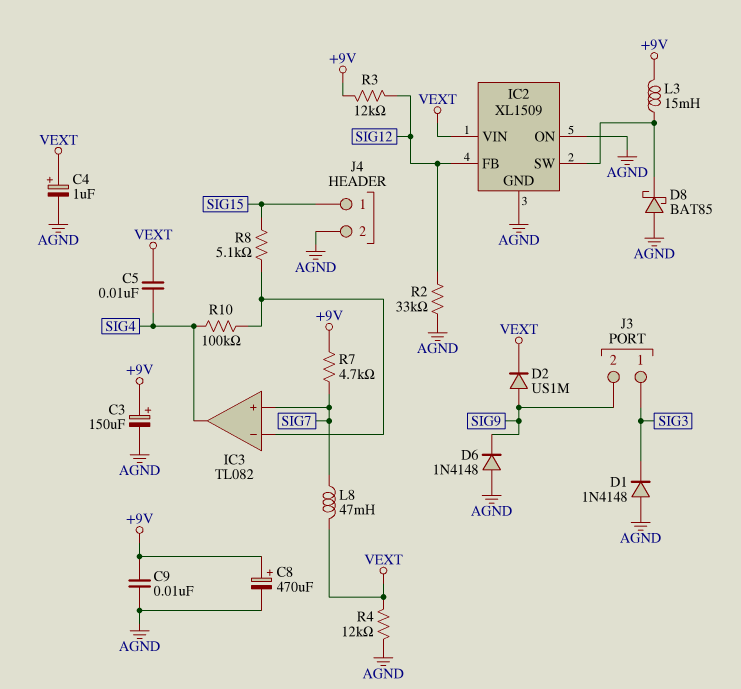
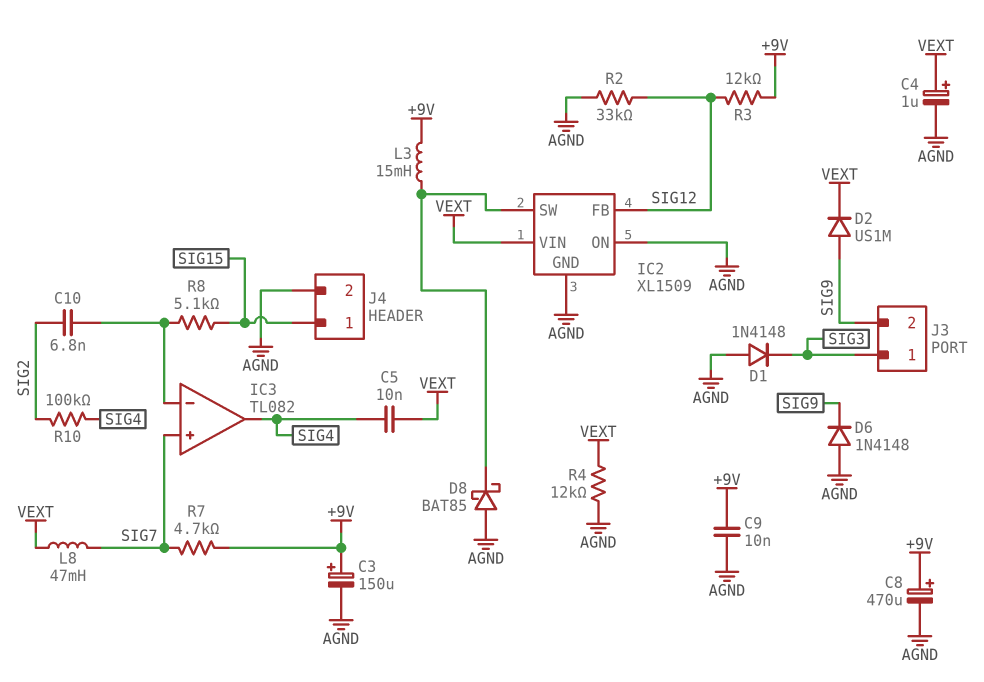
C10: none -> 6.8nF (IC3/in-, SIG2)
R10: 100k (IC3/in-, SIG4) -> 100k (SIG2, SIG4)

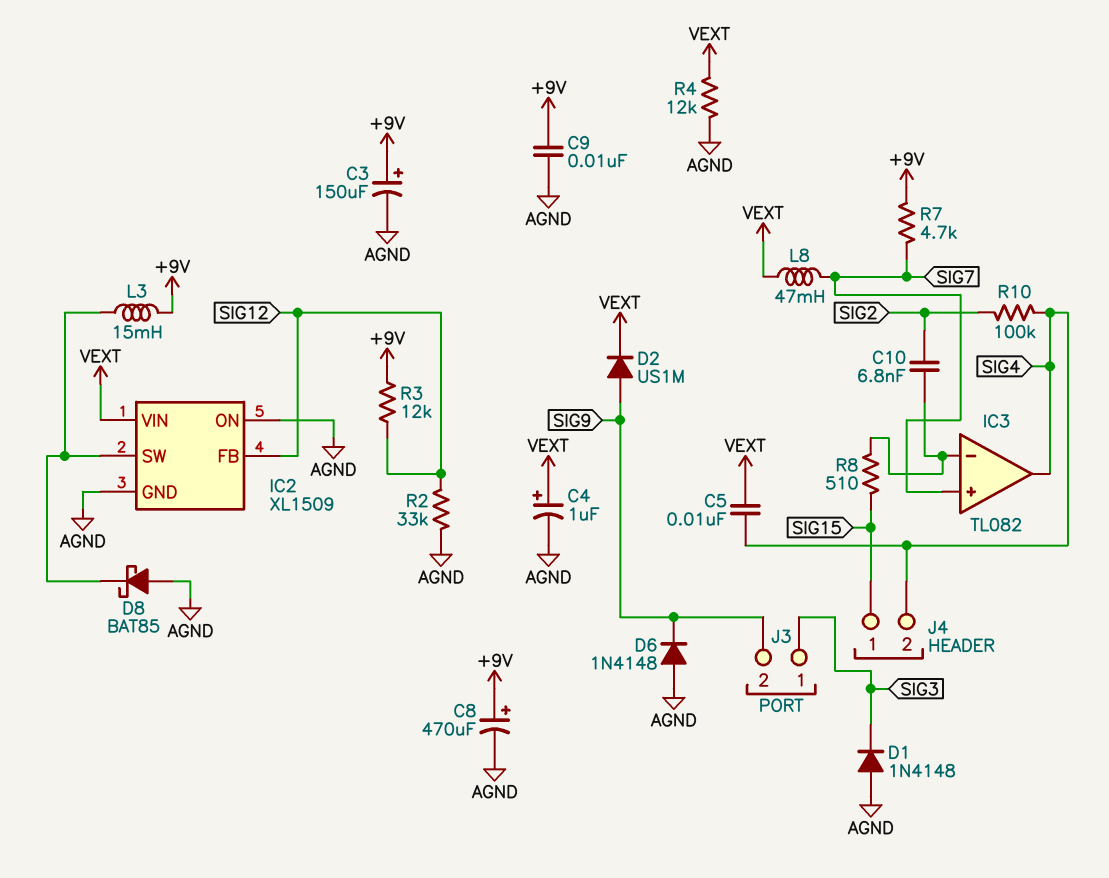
J4 pin 2: AGND -> SIG4
R8: 5.1k (IC3/in-, SIG15) -> 510 (IC3/in-, SIG15)

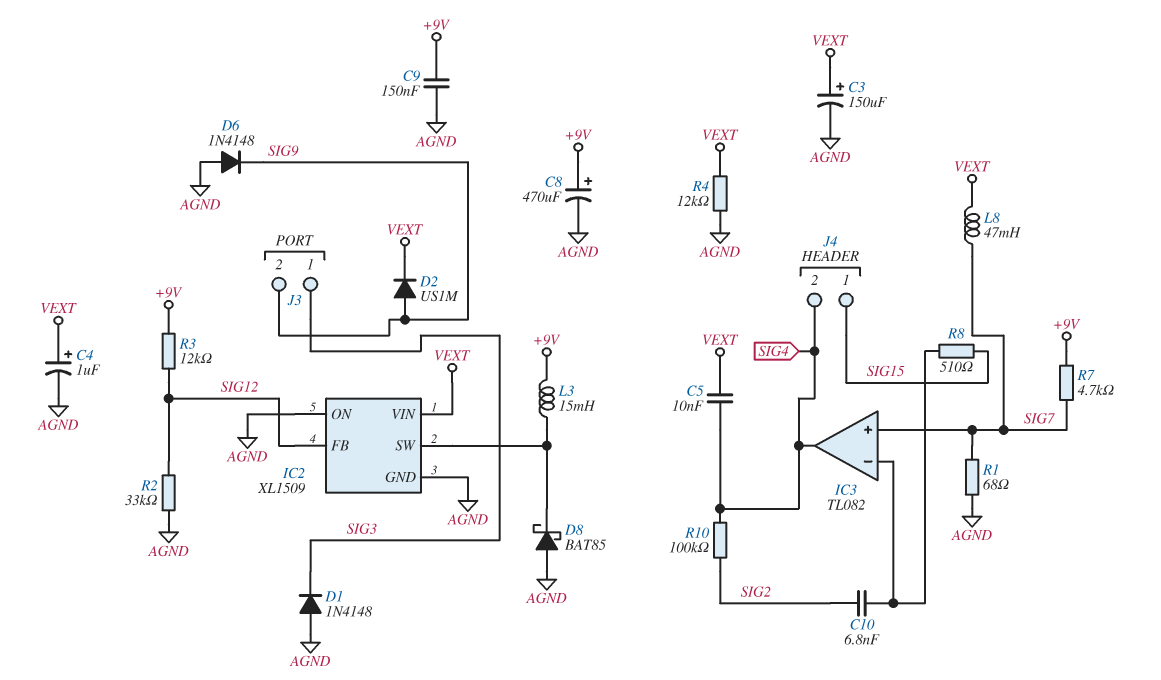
C3: 150uF (plus +9V, minus AGND) -> 150uF (plus VEXT, minus AGND)
C9: 10nF (+9V, AGND) -> 150nF (+9V, AGND)
R1: none -> 68 (AGND, SIG7)

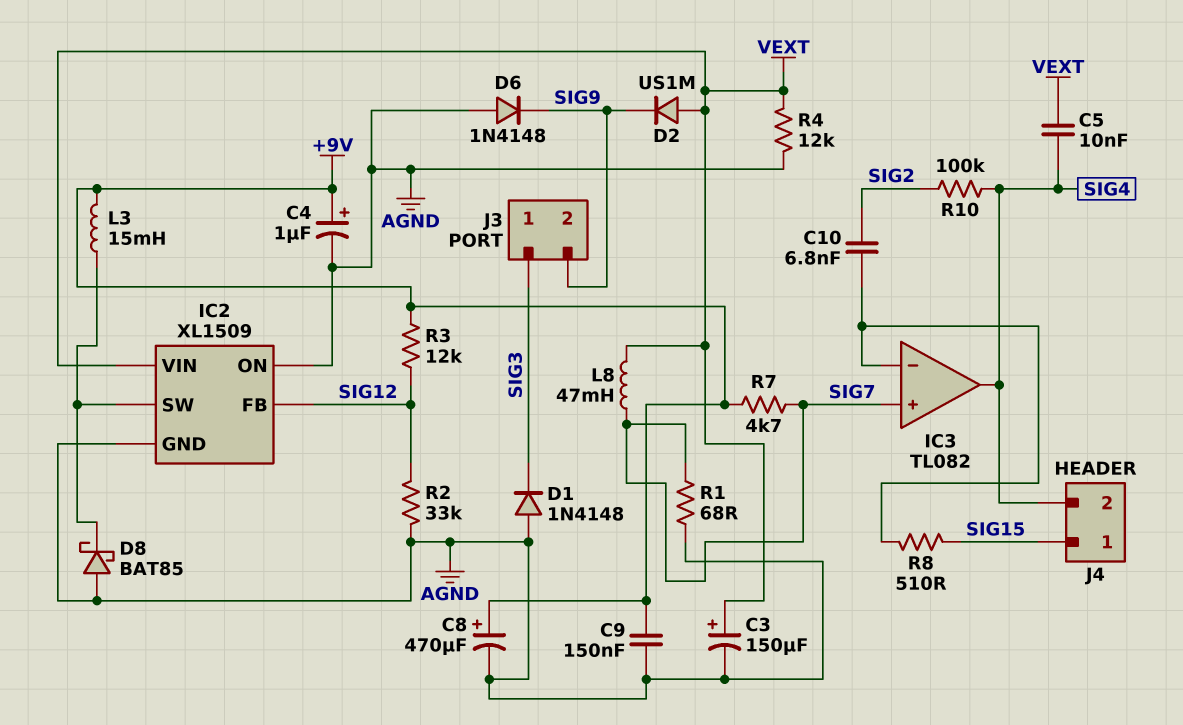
C4: 1uF (plus VEXT, minus AGND) -> 1uF (plus +9V, minus AGND)
D2: diode US1M (A SIG9, K VEXT) -> diode US1M (A VEXT, K SIG9)

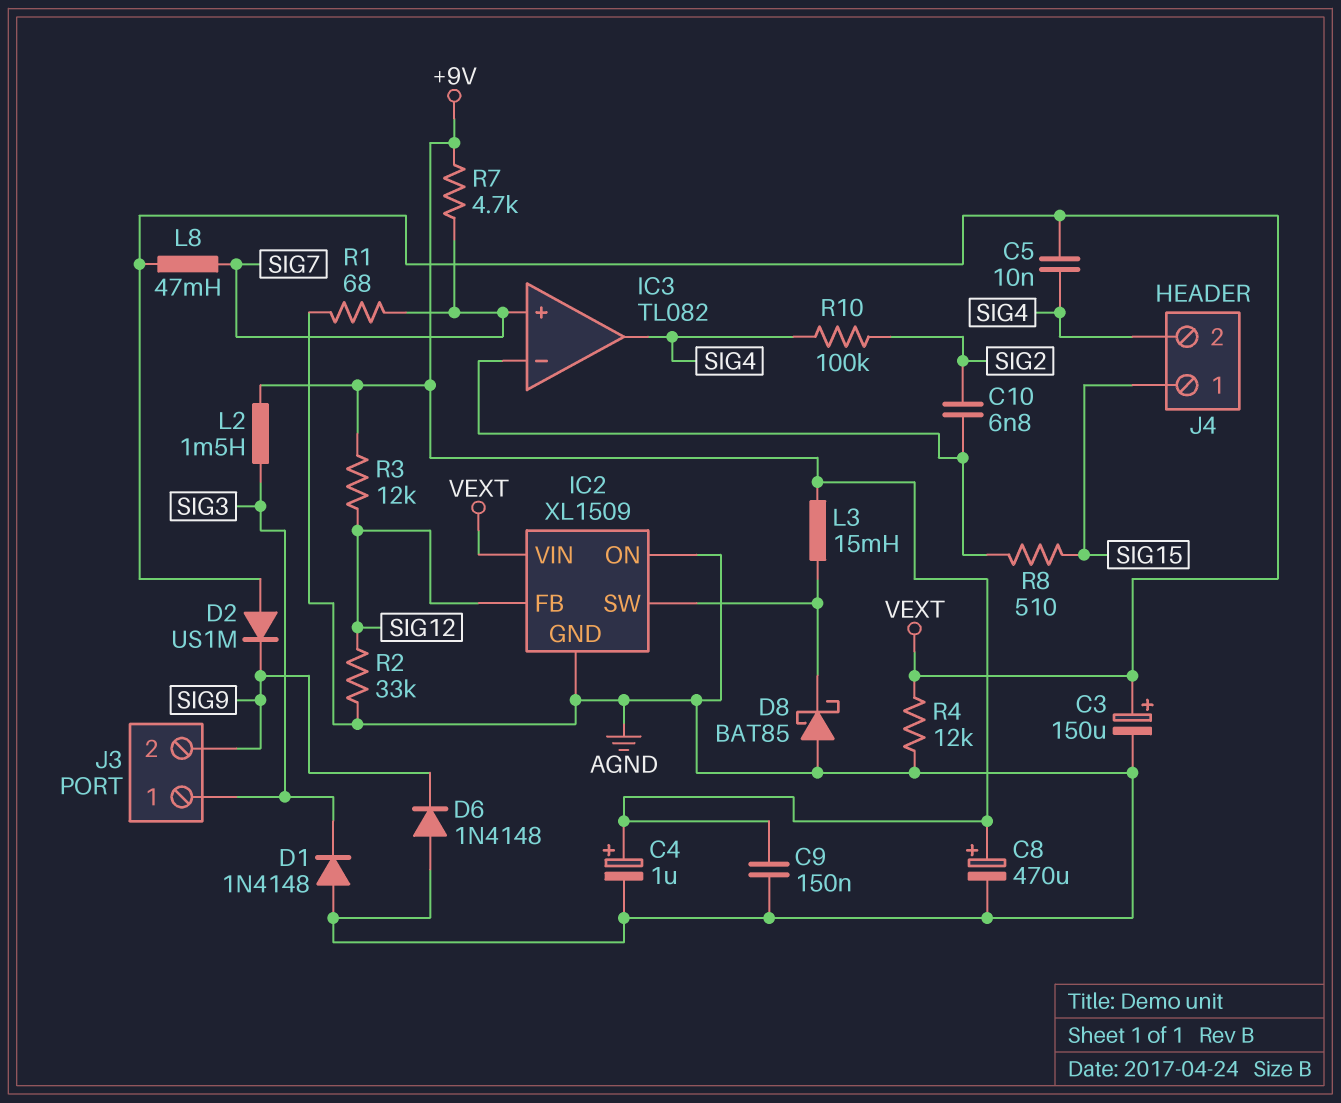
L2: none -> 1.5mH (+9V, SIG3)

